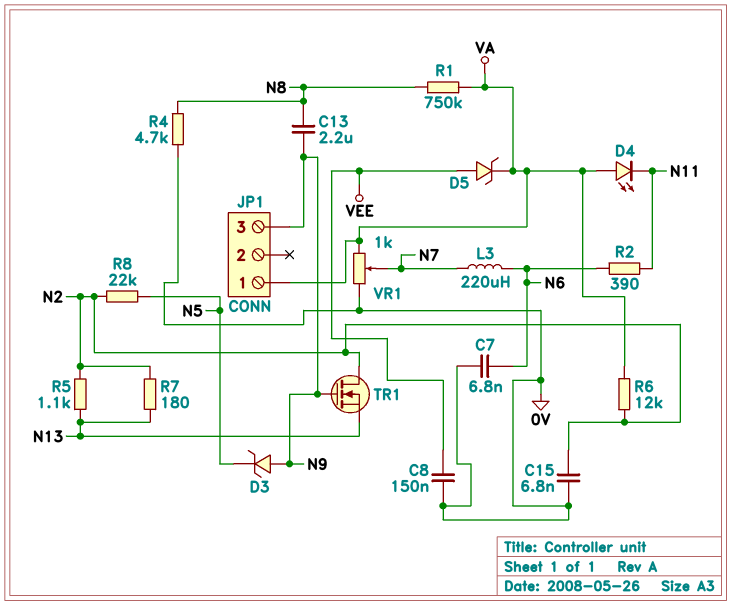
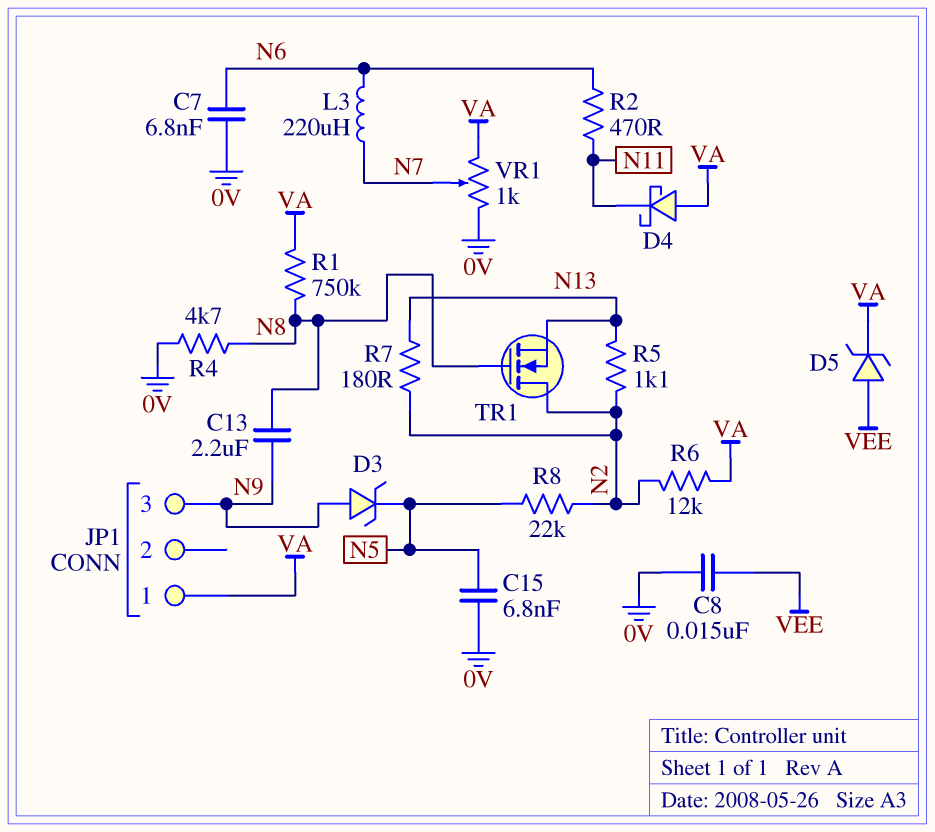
C8: 150nF (0V, VEE) -> 15nF (0V, VEE)
C15: 6.8nF (0V, N2) -> 6.8nF (0V, N5)
D4: LED (A VA, K N11) -> schottky (A VA, K N11)
R2: 390 (N6, N11) -> 470 (N6, N11)
TR1: NMOS (G N9, D N2, S N13) -> NMOS (G N8, D N2, S N13)

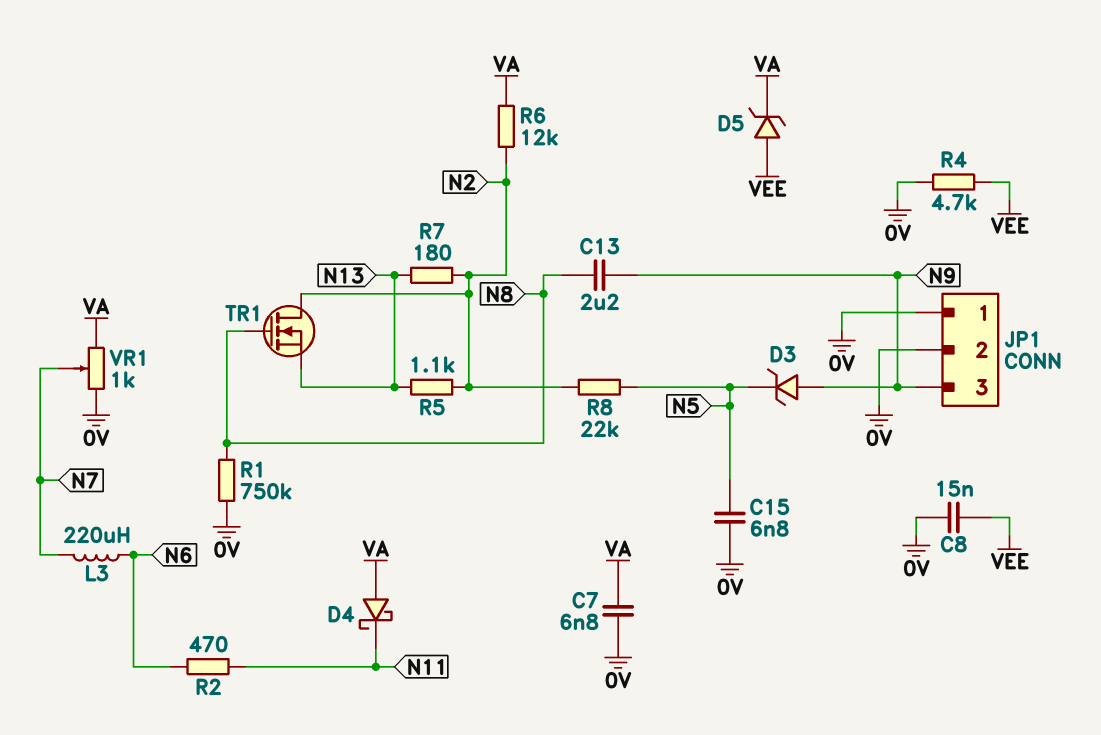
C7: 6.8nF (0V, N6) -> 6.8nF (0V, VA)
JP1 pin 1: VA -> 0V
JP1 pin 2: none -> 0V
R1: 750k (N8, VA) -> 750k (0V, N8)
R4: 4.7k (0V, N8) -> 4.7k (0V, VEE)

